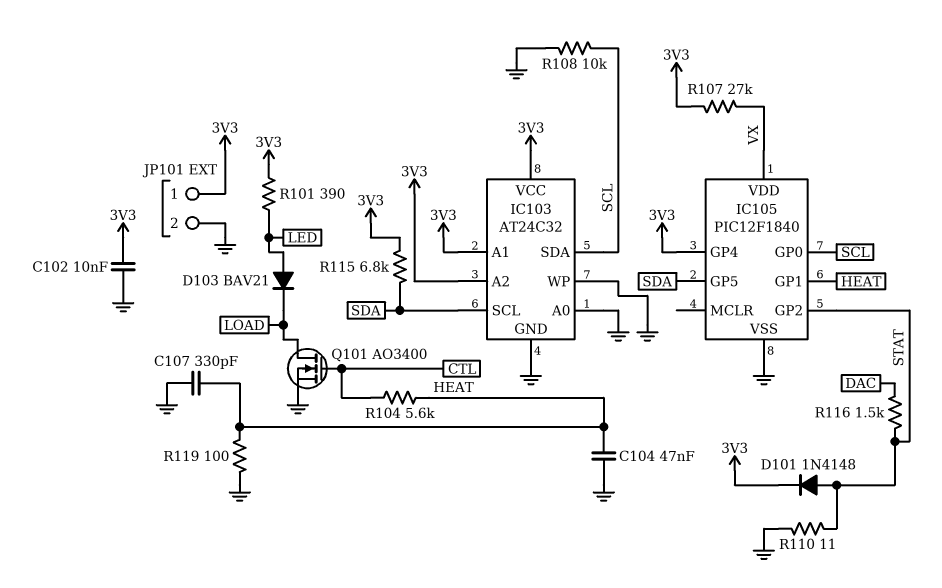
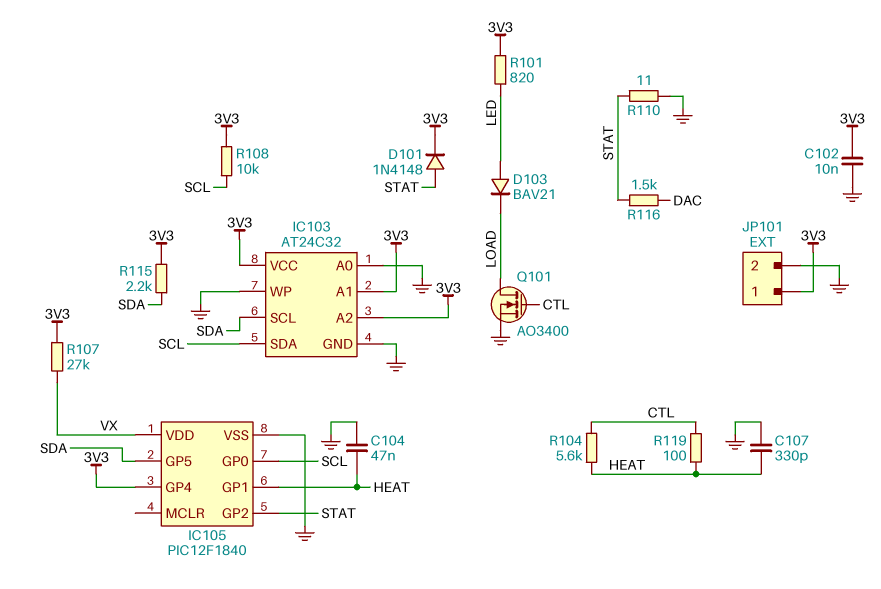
R101: 390 (3V3, LED) -> 820 (3V3, LED)
R108: 10k (GND, SCL) -> 10k (3V3, SCL)
R115: 6.8k (3V3, SDA) -> 2.2k (3V3, SDA)
R119: 100 (GND, HEAT) -> 100 (CTL, HEAT)

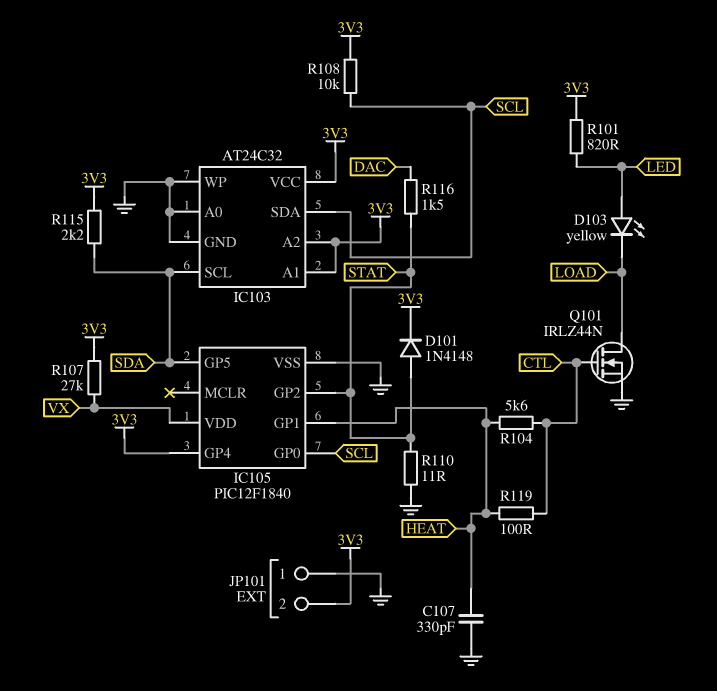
C102: 10nF (3V3, GND) -> none
C104: 47nF (GND, HEAT) -> none
D103: diode BAV21 (A LED, K LOAD) -> LED yellow (A LED, K LOAD)
JP101 pin 1: 3V3 -> GND
JP101 pin 2: GND -> 3V3
Q101: NMOS AO3400 (G CTL, D LOAD, S GND) -> NMOS IRLZ44N (G CTL, D LOAD, S GND)

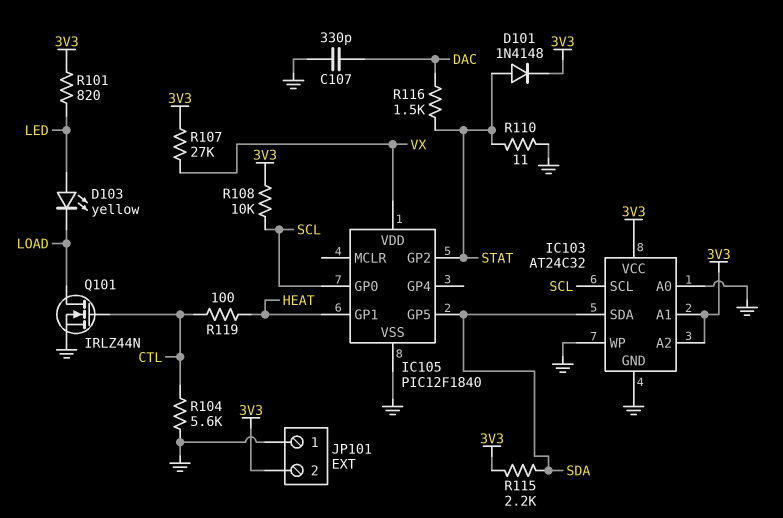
C107: 330pF (GND, HEAT) -> 330pF (DAC, GND)
IC103 pin SCL: SDA -> SCL
IC103 pin SDA: SCL -> SDA
IC105 pin GP4: 3V3 -> none
R104: 5.6k (CTL, HEAT) -> 5.6k (CTL, GND)

